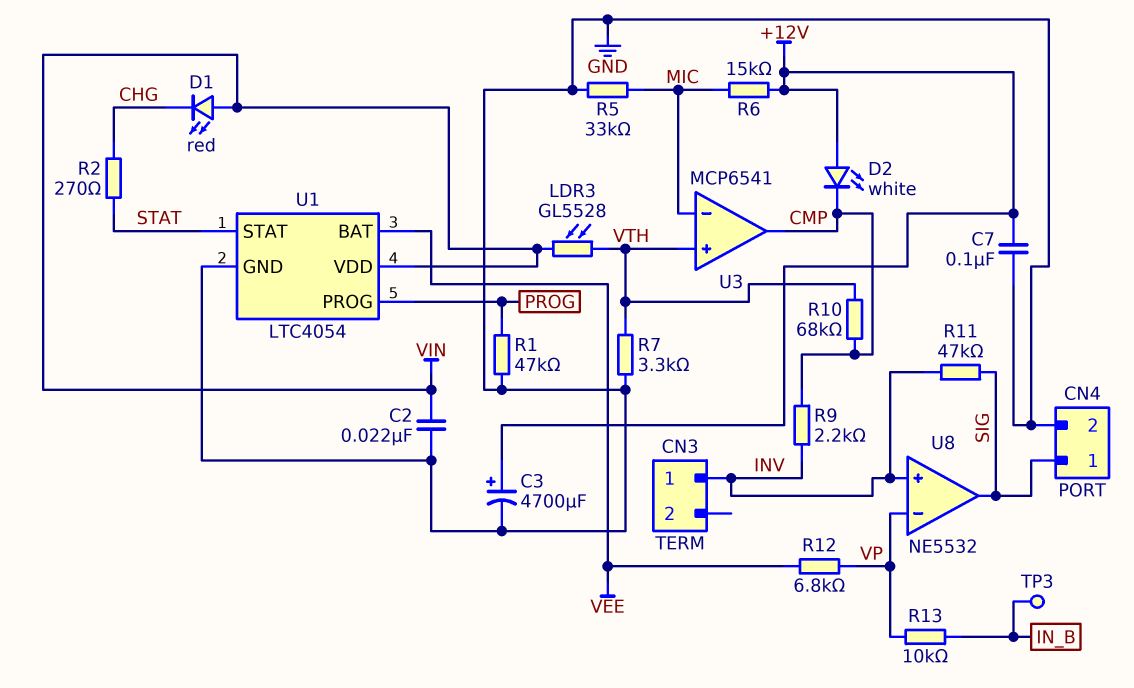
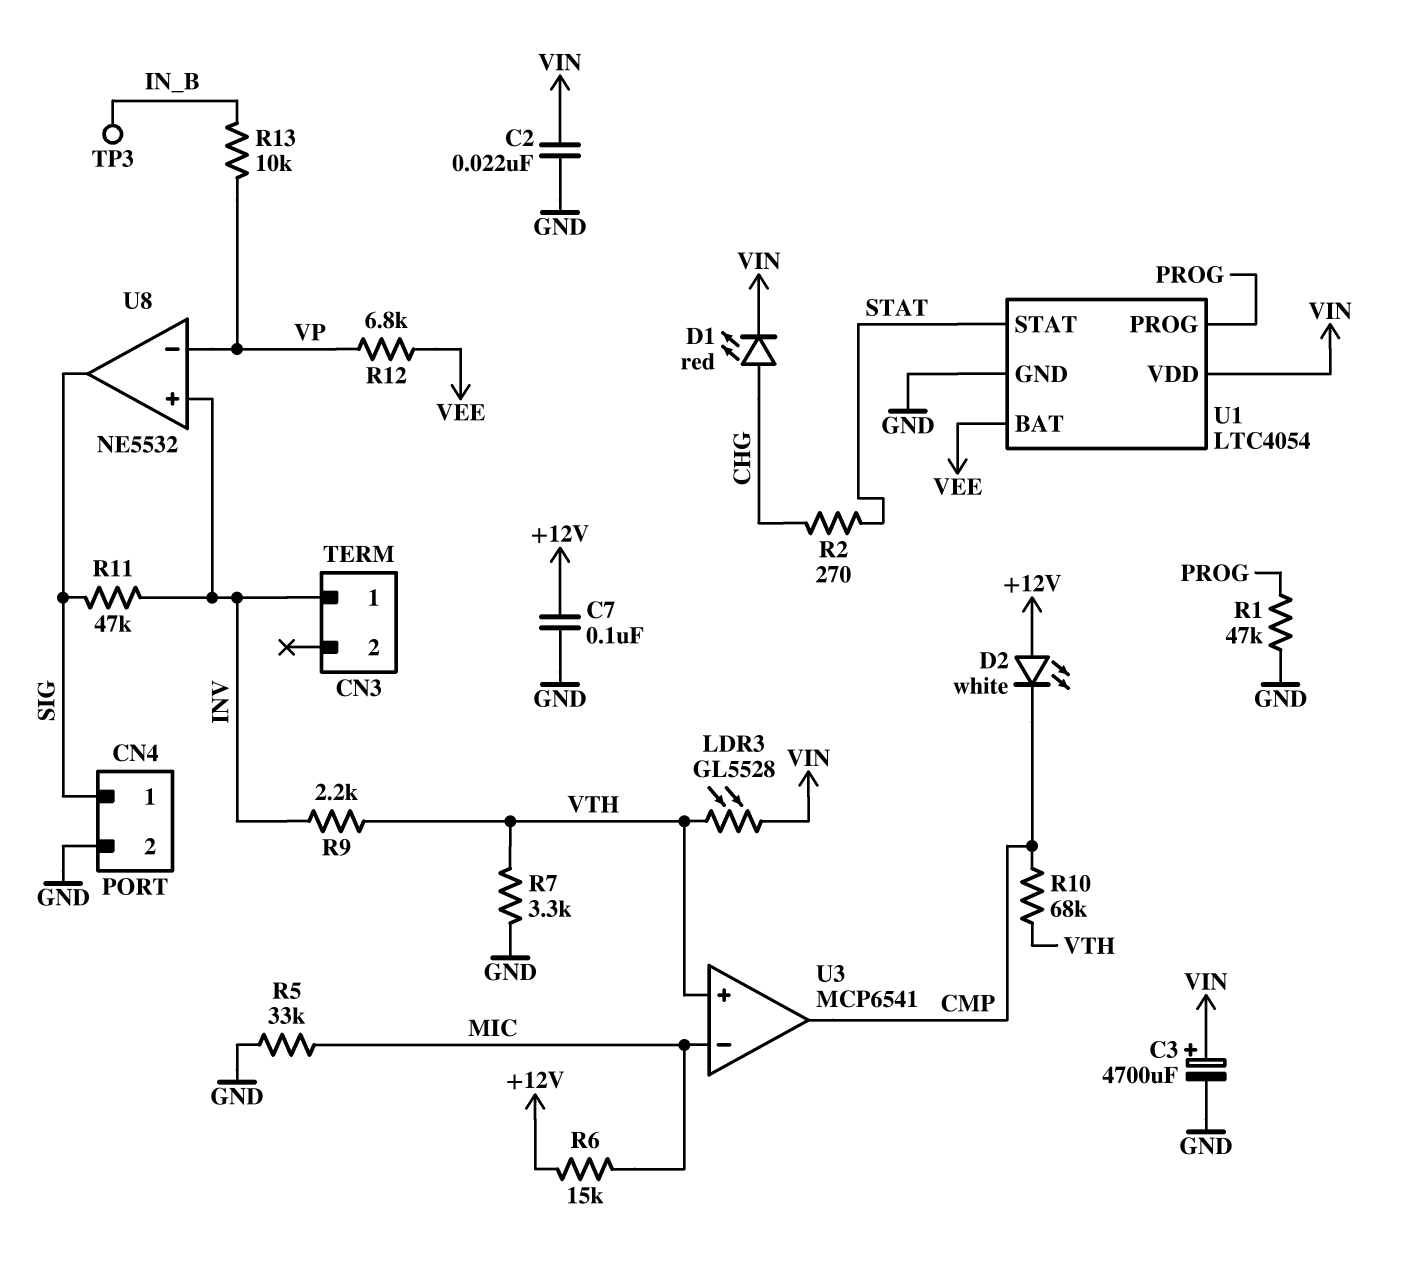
C3: 4700uF (plus +12V, minus GND) -> 4700uF (plus VIN, minus GND)
D1: LED red (A VIN, K CHG) -> LED red (A CHG, K VIN)
R9: 2.2k (CMP, INV) -> 2.2k (INV, VTH)

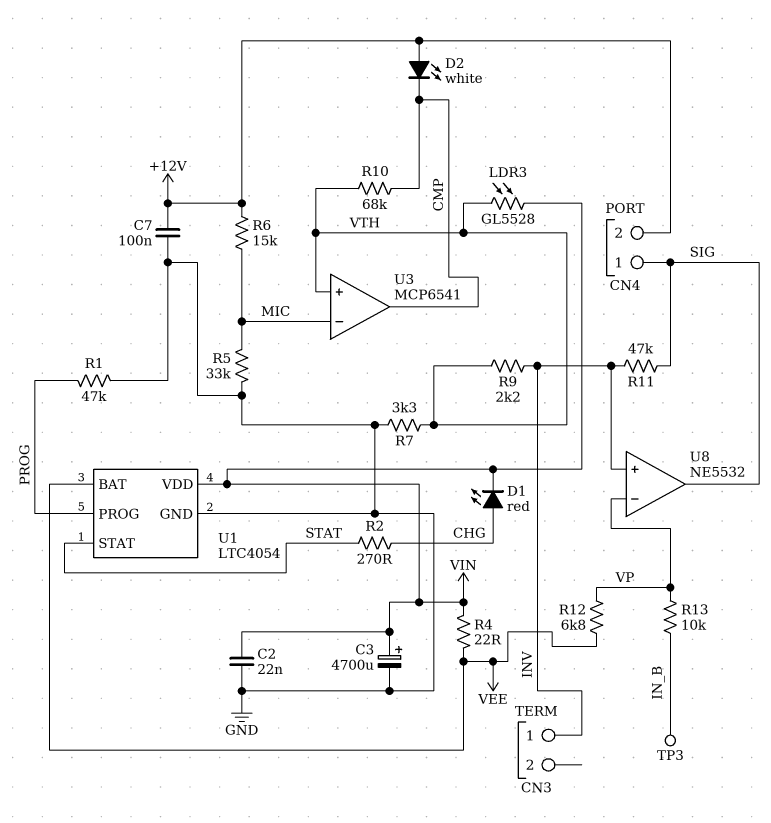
CN4 pin 2: GND -> +12V
R4: none -> 22 (VEE, VIN)

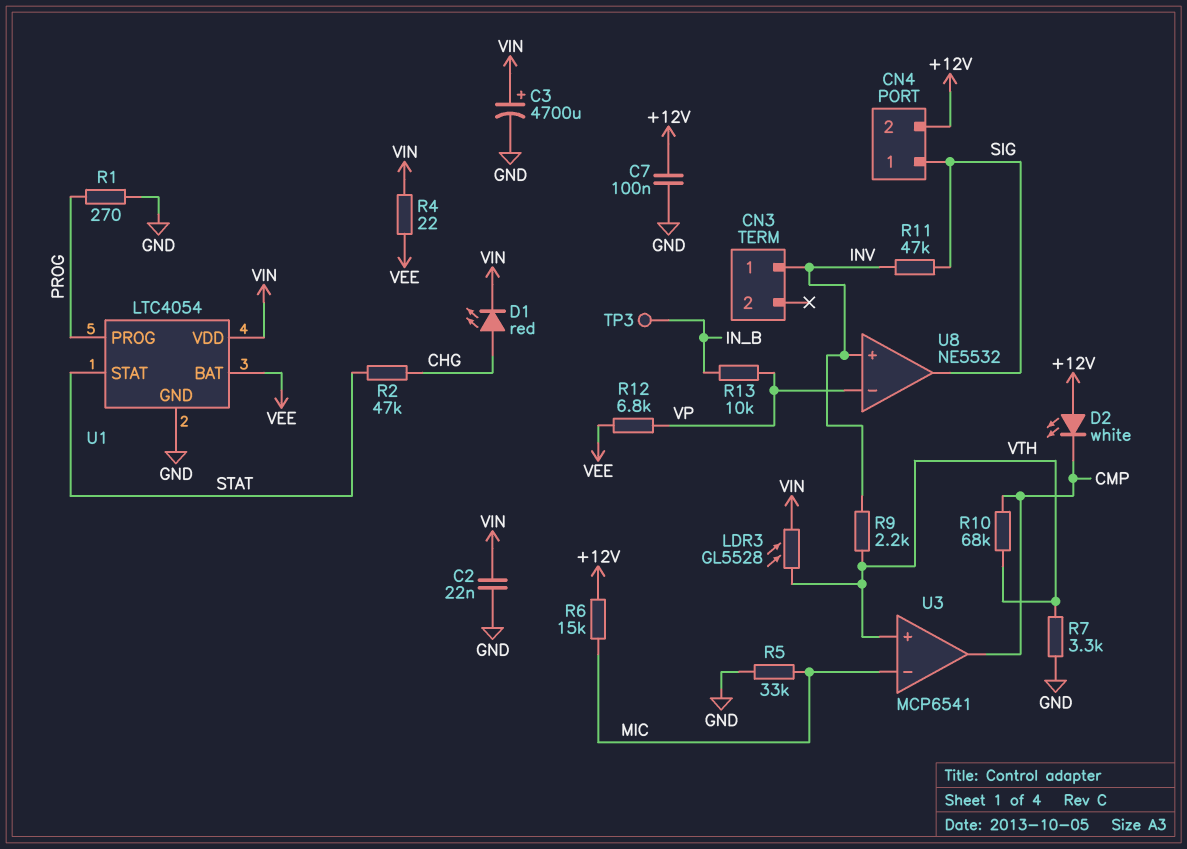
R1: 47k (GND, PROG) -> 270 (GND, PROG)
R2: 270 (CHG, STAT) -> 47k (CHG, STAT)

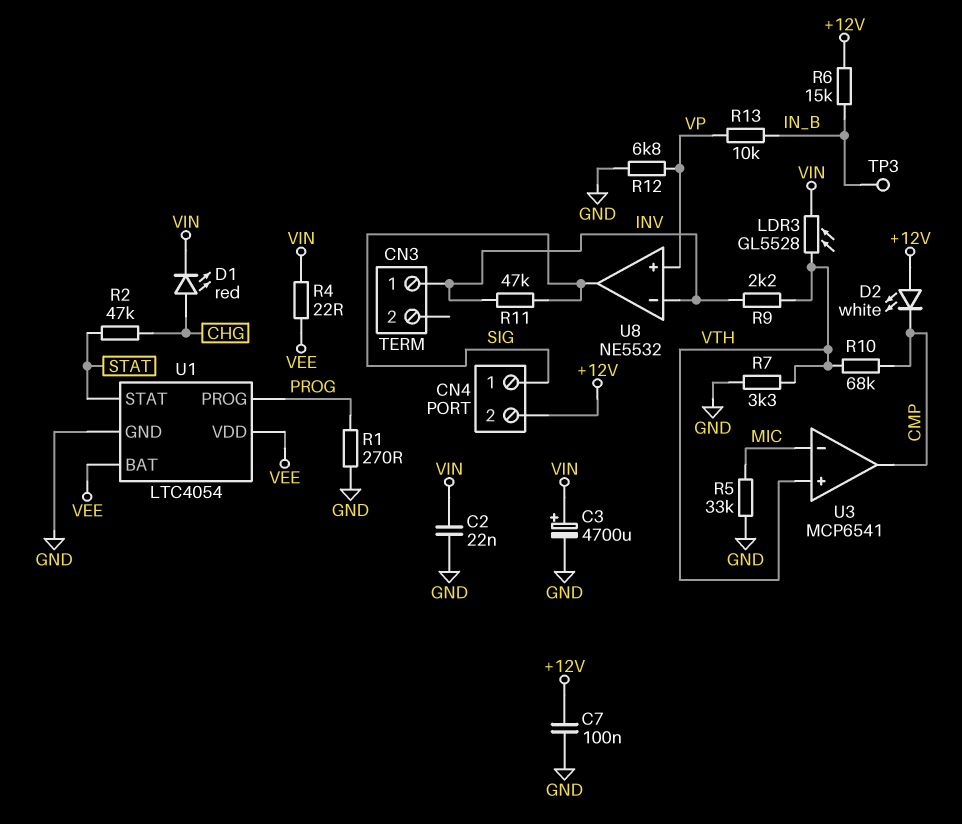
R6: 15k (+12V, MIC) -> 15k (+12V, IN_B)
R12: 6.8k (VEE, VP) -> 6.8k (GND, VP)
U1 pin VDD: VIN -> VEE
U8 pin in+: INV -> VP
U8 pin in-: VP -> INV

